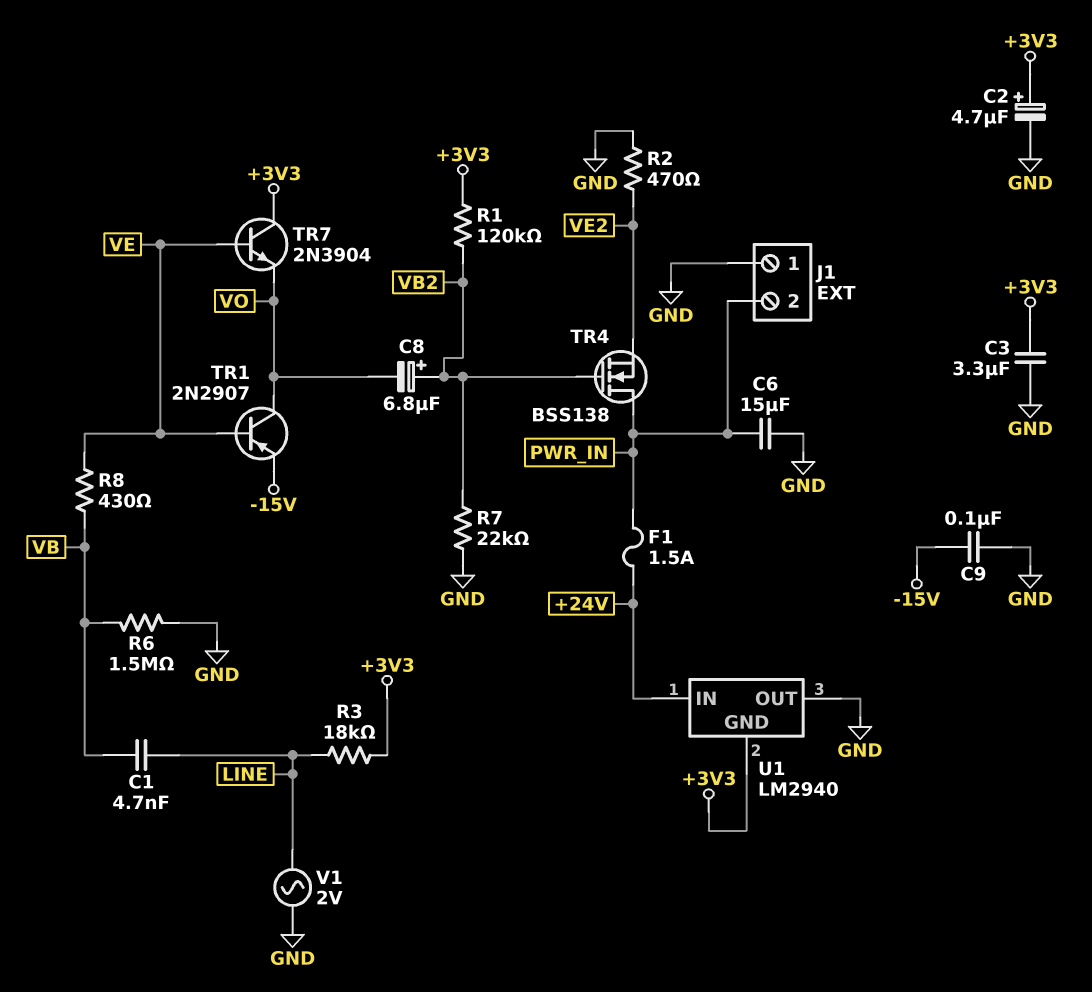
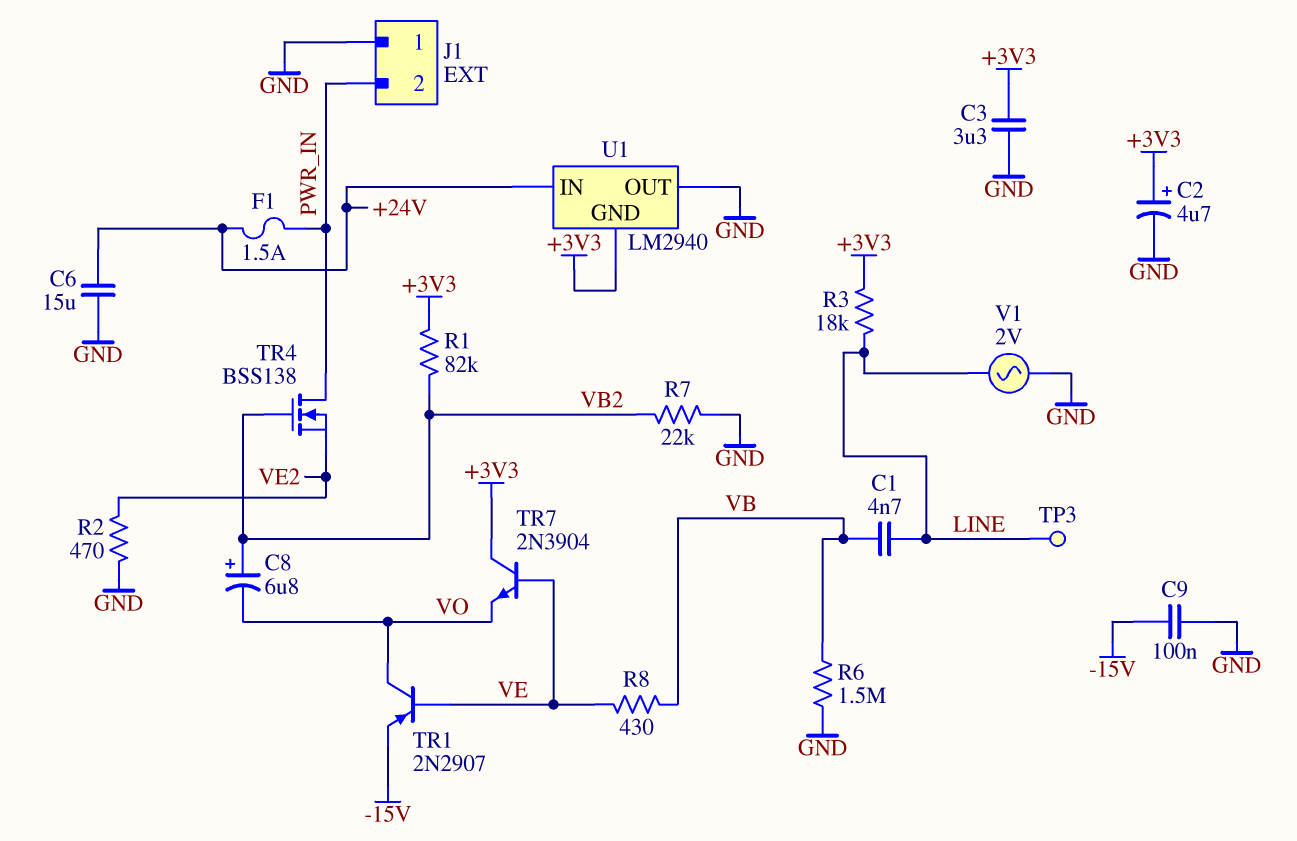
C6: 15uF (GND, PWR_IN) -> 15uF (+24V, GND)
R1: 120k (+3V3, VB2) -> 82k (+3V3, VB2)
TP3: none -> test point (LINE)

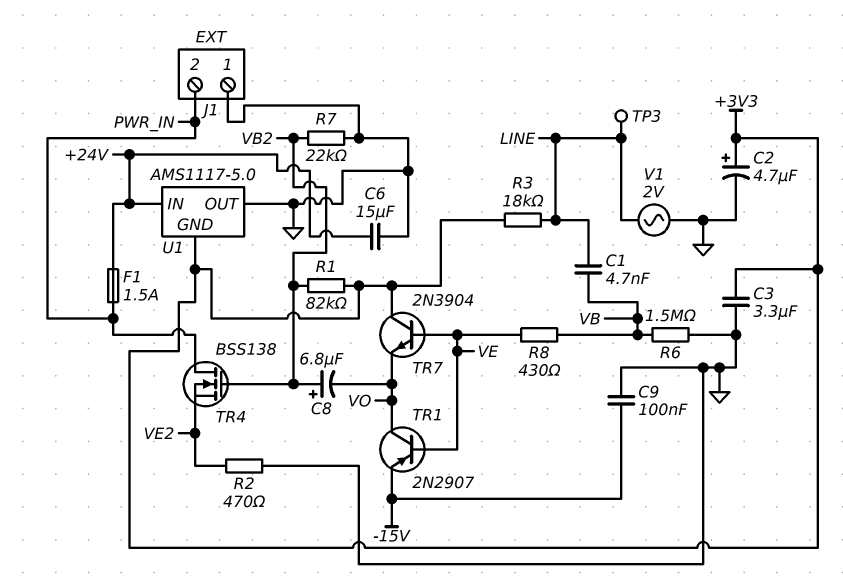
U1: LM2940 -> AMS1117-5.0

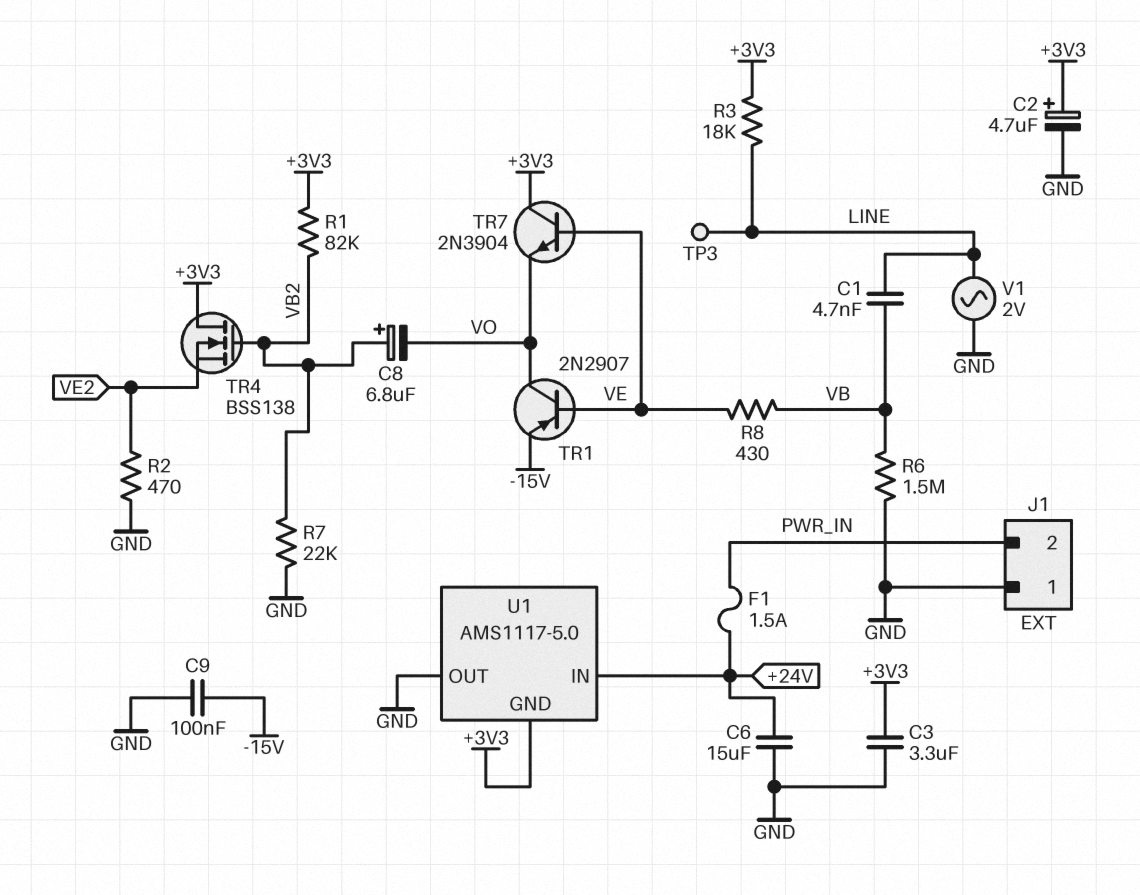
TR4: NMOS BSS138 (G VB2, D PWR_IN, S VE2) -> NMOS BSS138 (G VB2, D +3V3, S VE2)

